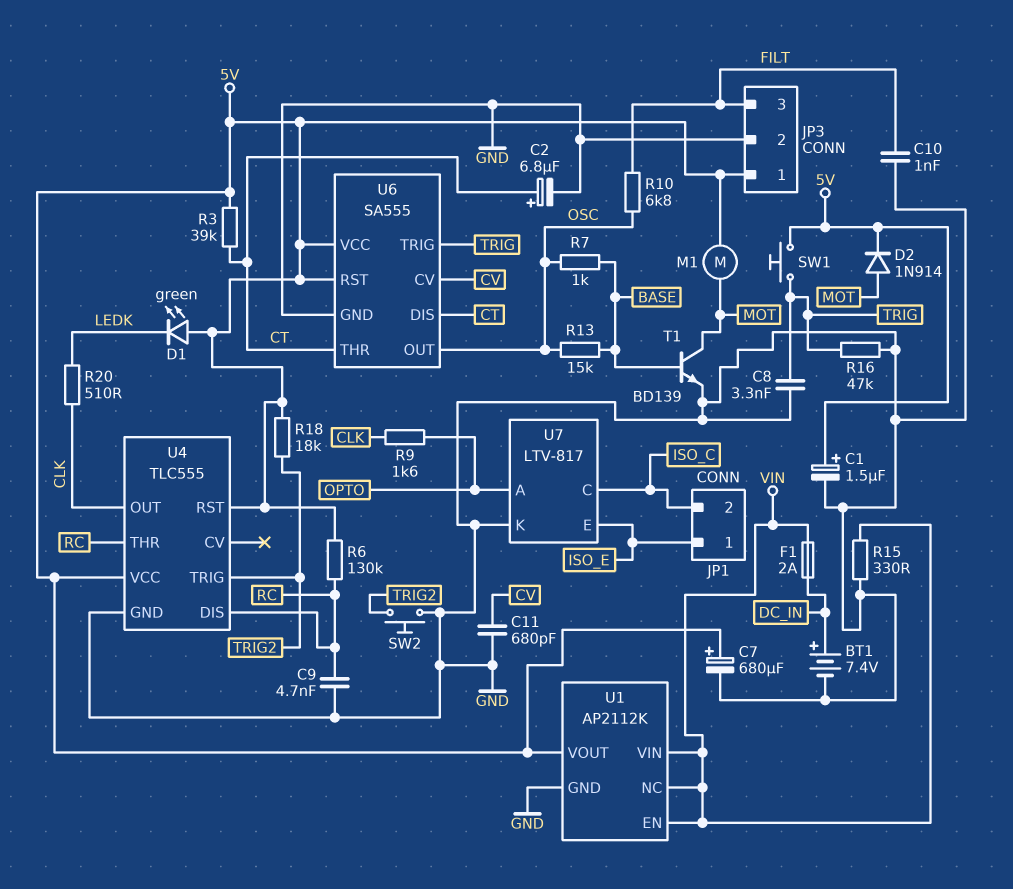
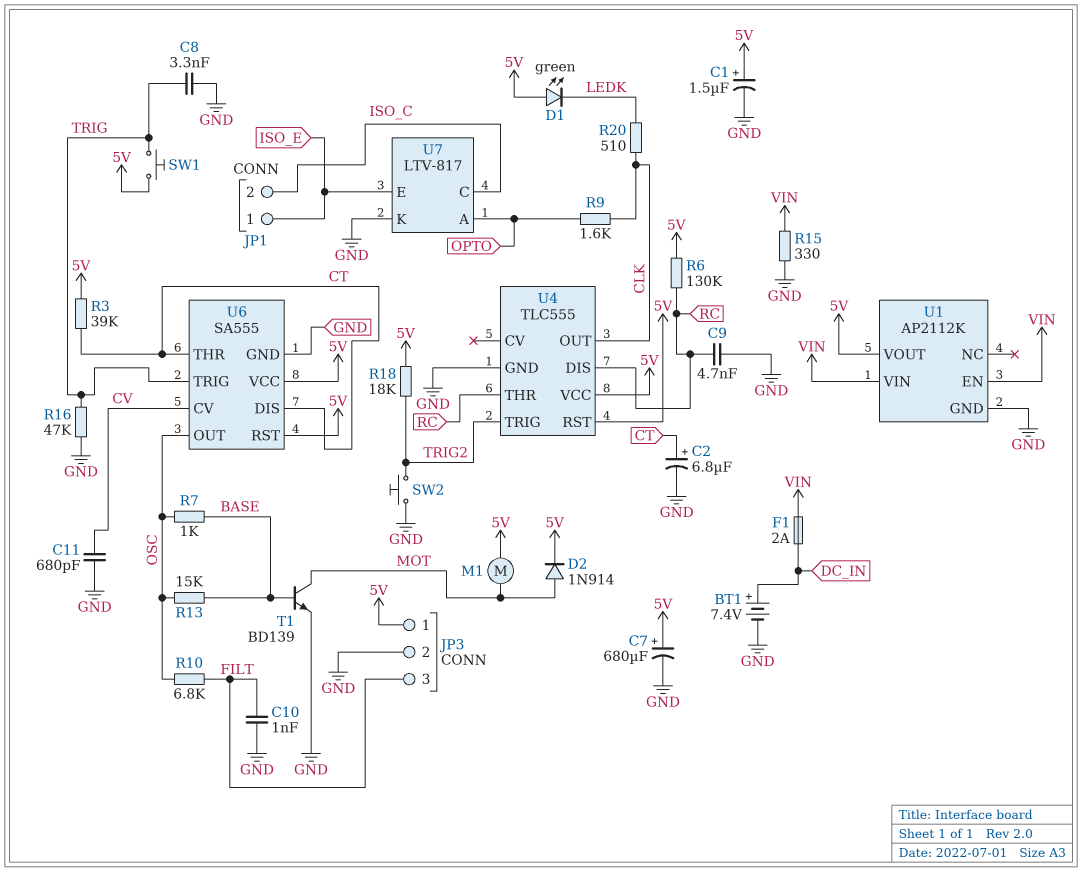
U1 pin NC: VIN -> none

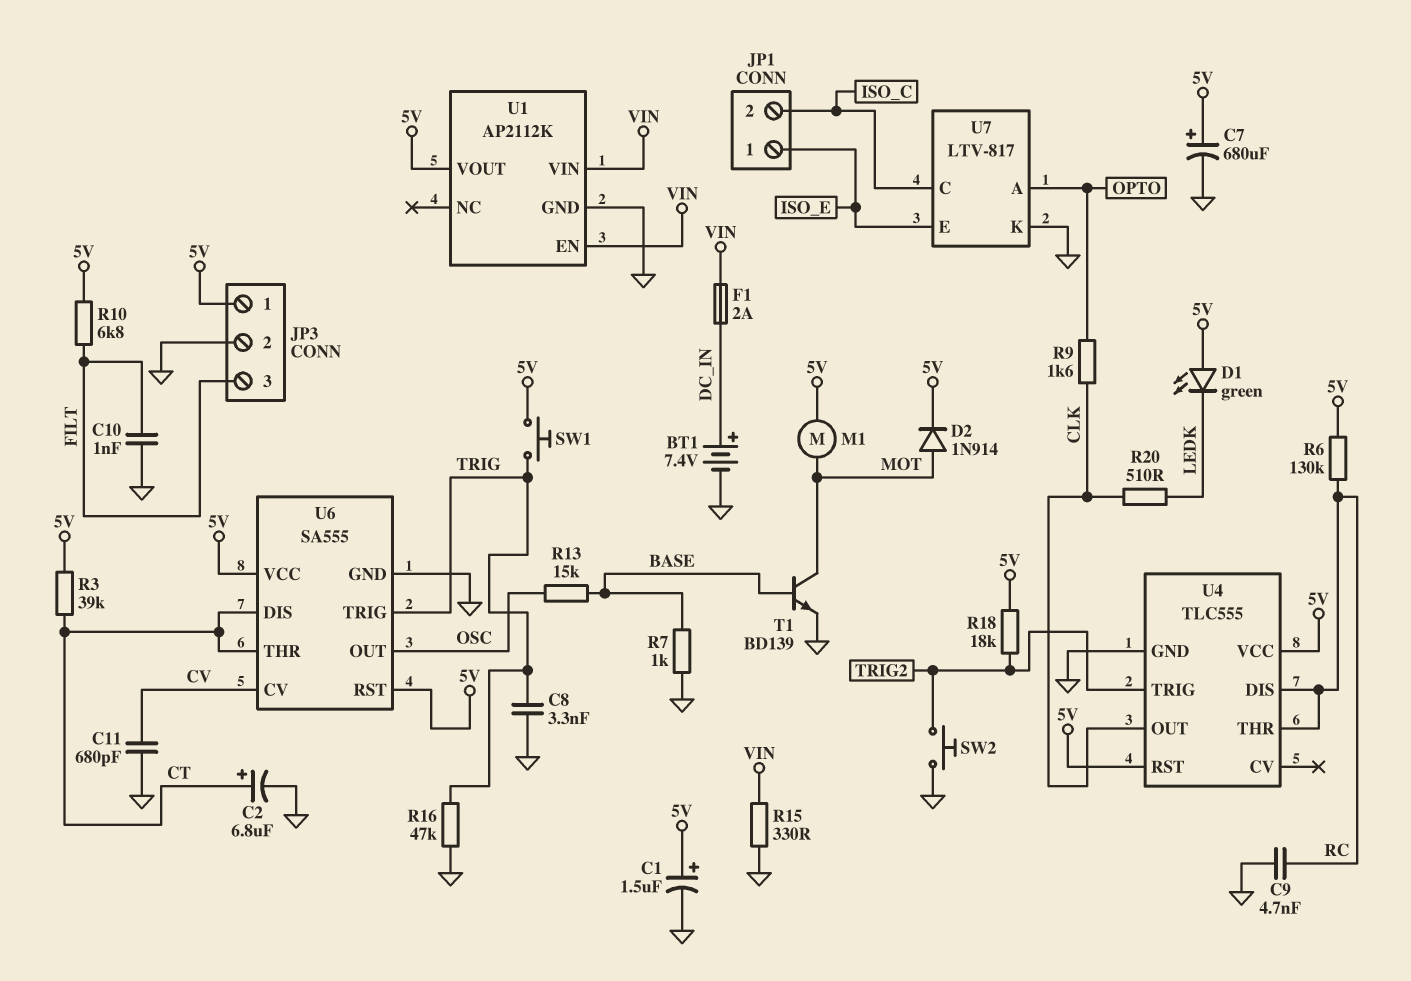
R7: 1k (BASE, OSC) -> 1k (BASE, GND)
R10: 6.8k (FILT, OSC) -> 6.8k (5V, FILT)

